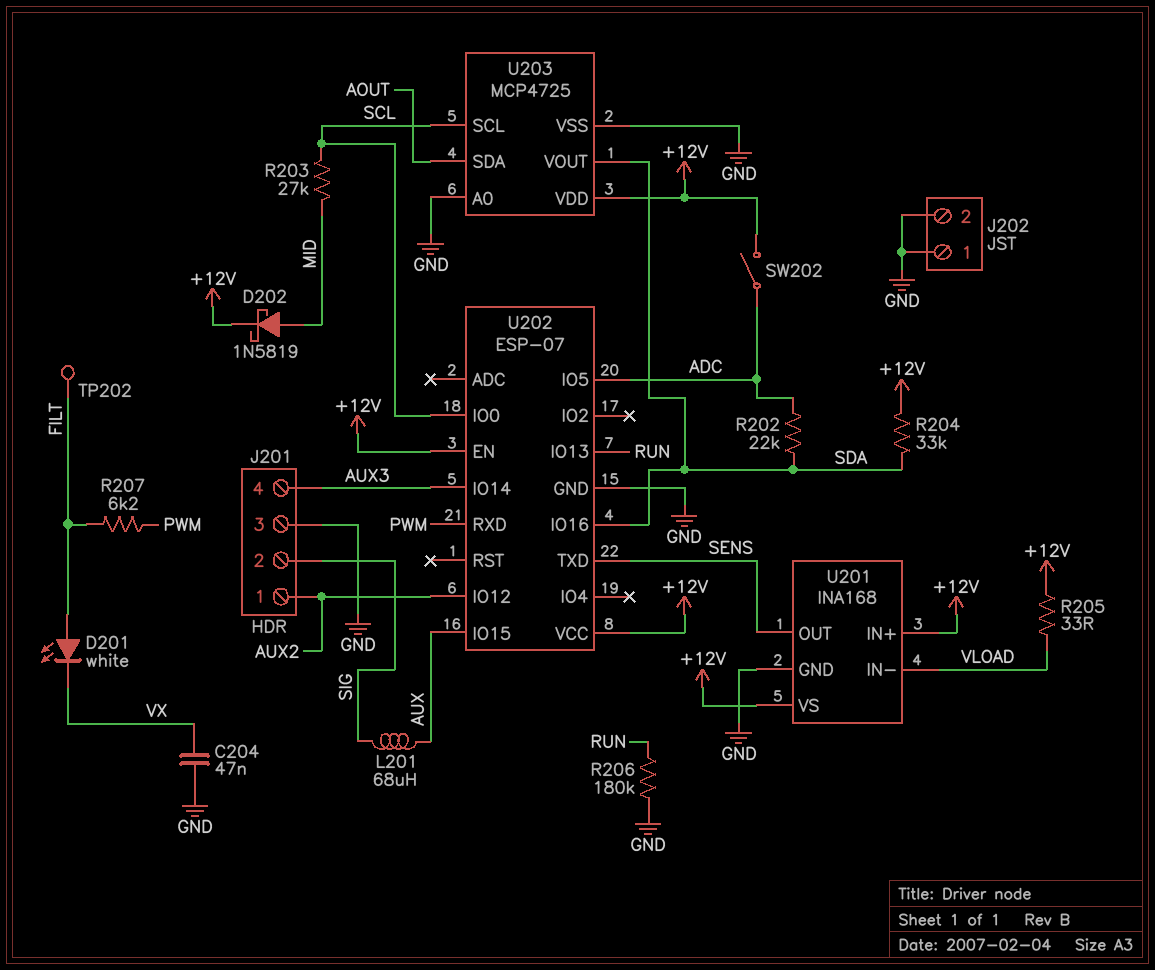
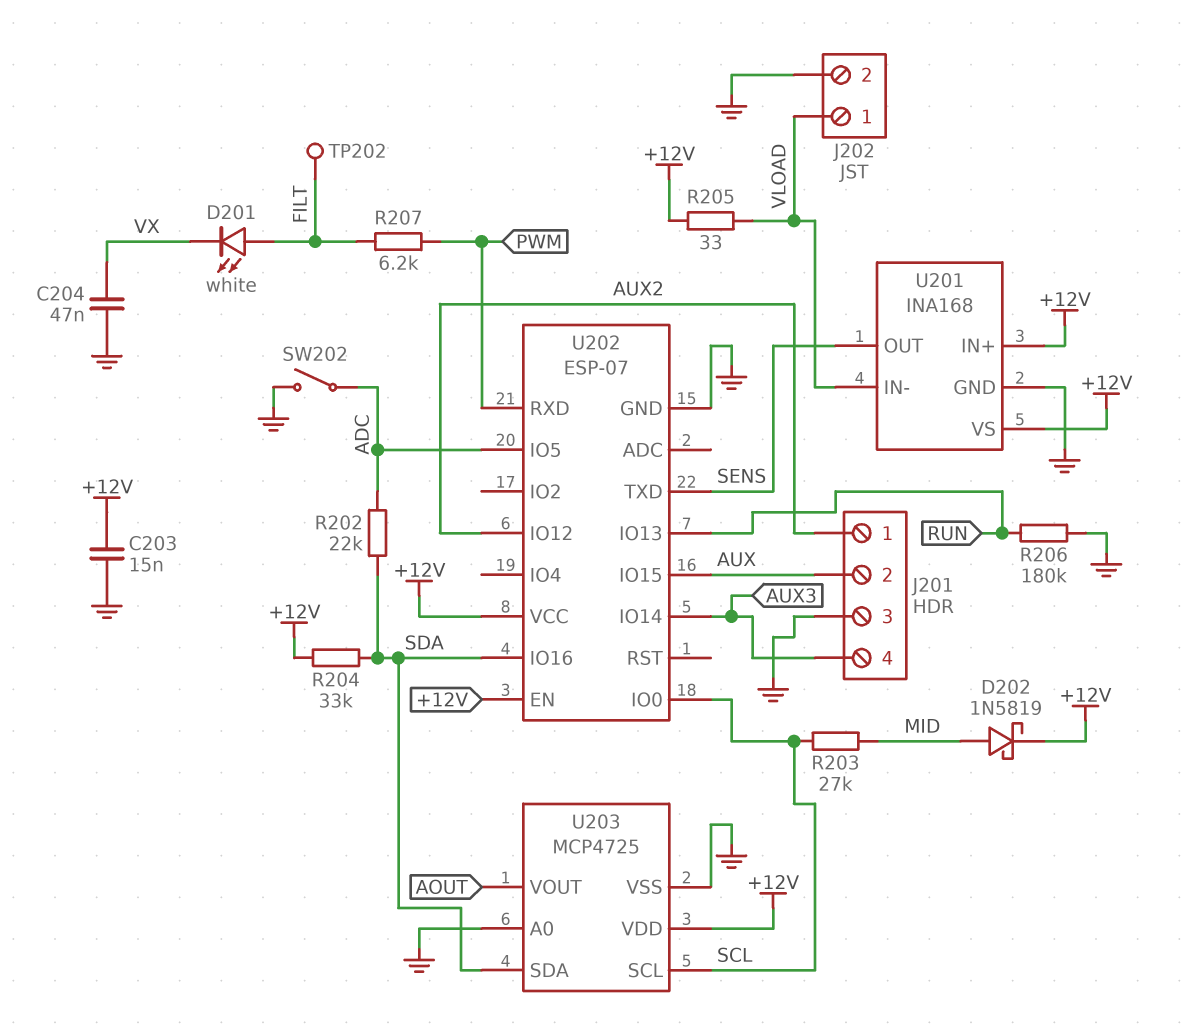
C203: none -> 15nF (+12V, GND)
J201 pin 2: SIG -> AUX
J202 pin 1: GND -> VLOAD
L201: 68uH (AUX, SIG) -> none
SW202: switch (+12V, ADC) -> switch (ADC, GND)
U203 pin SDA: AOUT -> SDA
U203 pin VOUT: SDA -> AOUT

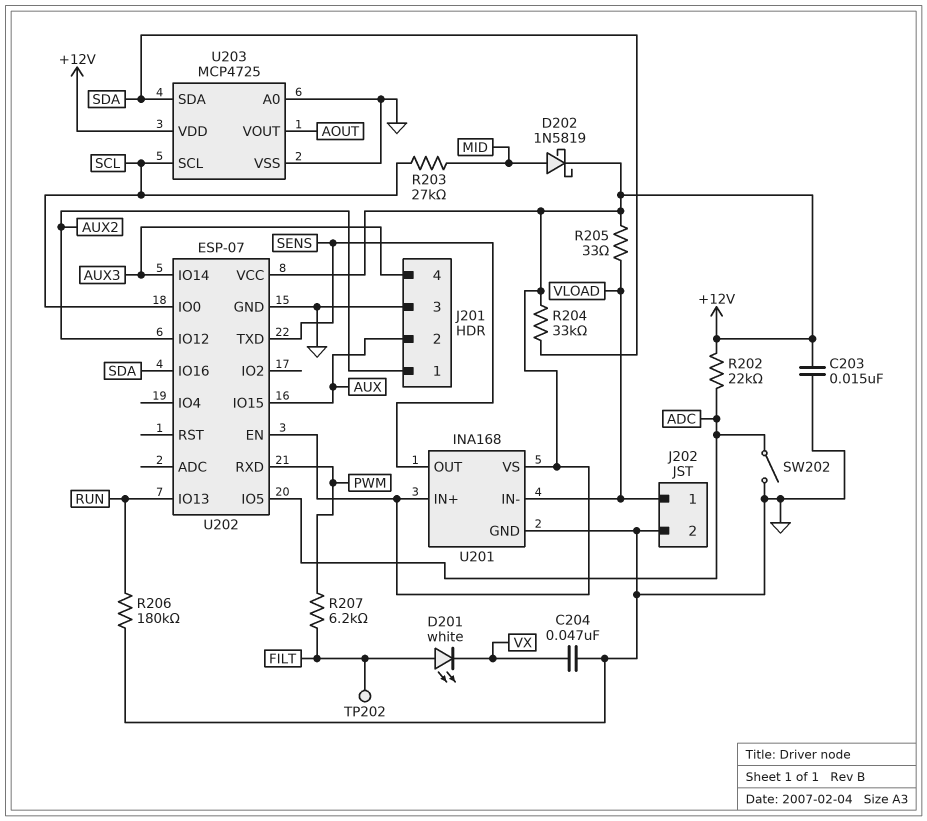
R202: 22k (ADC, SDA) -> 22k (+12V, ADC)

